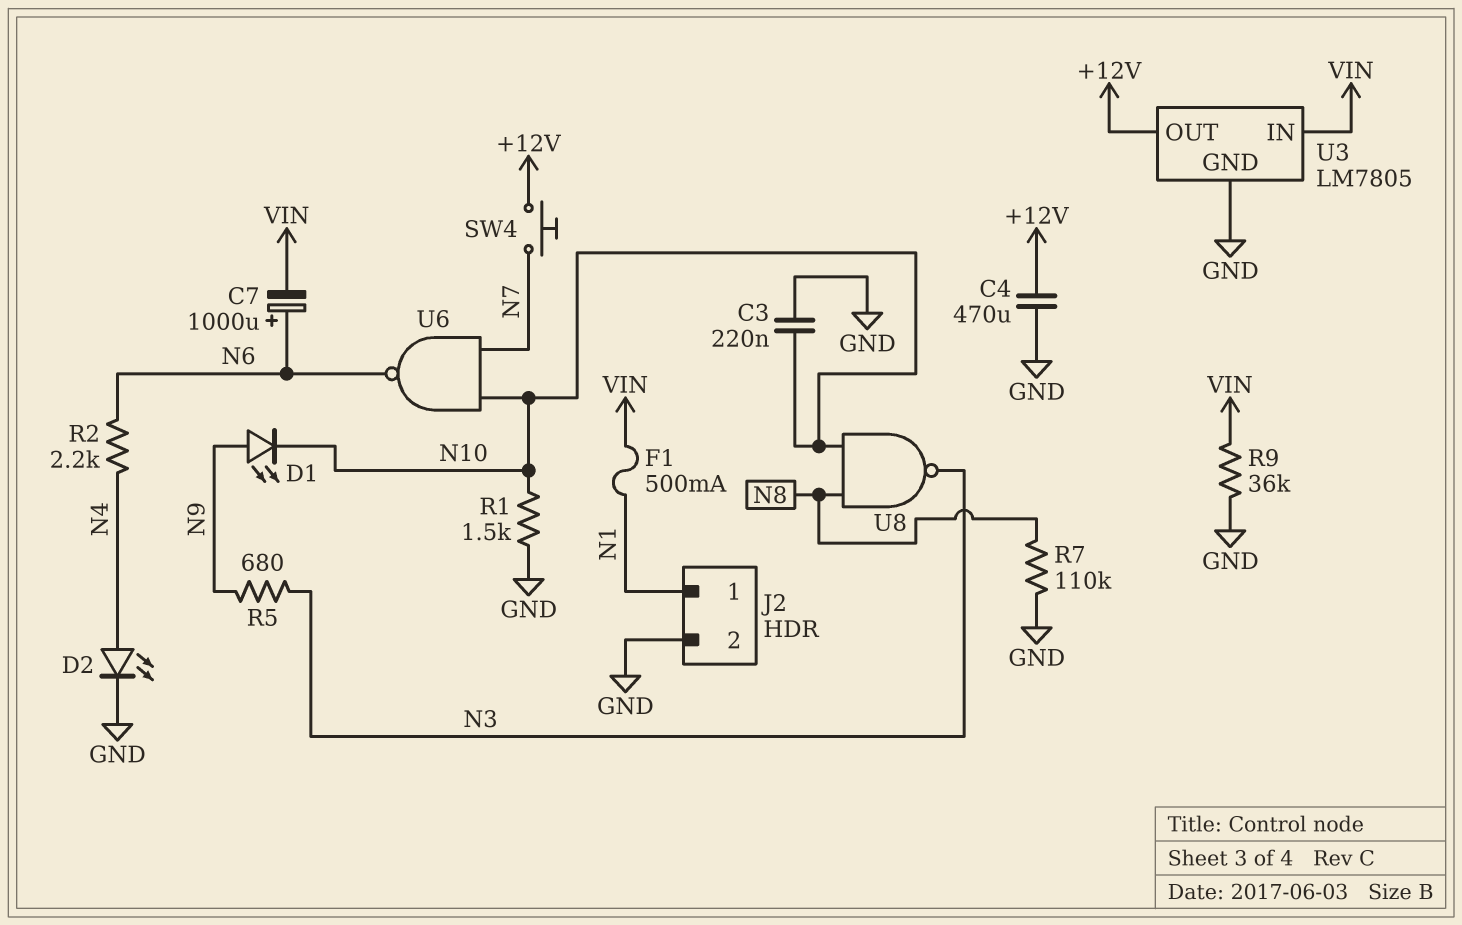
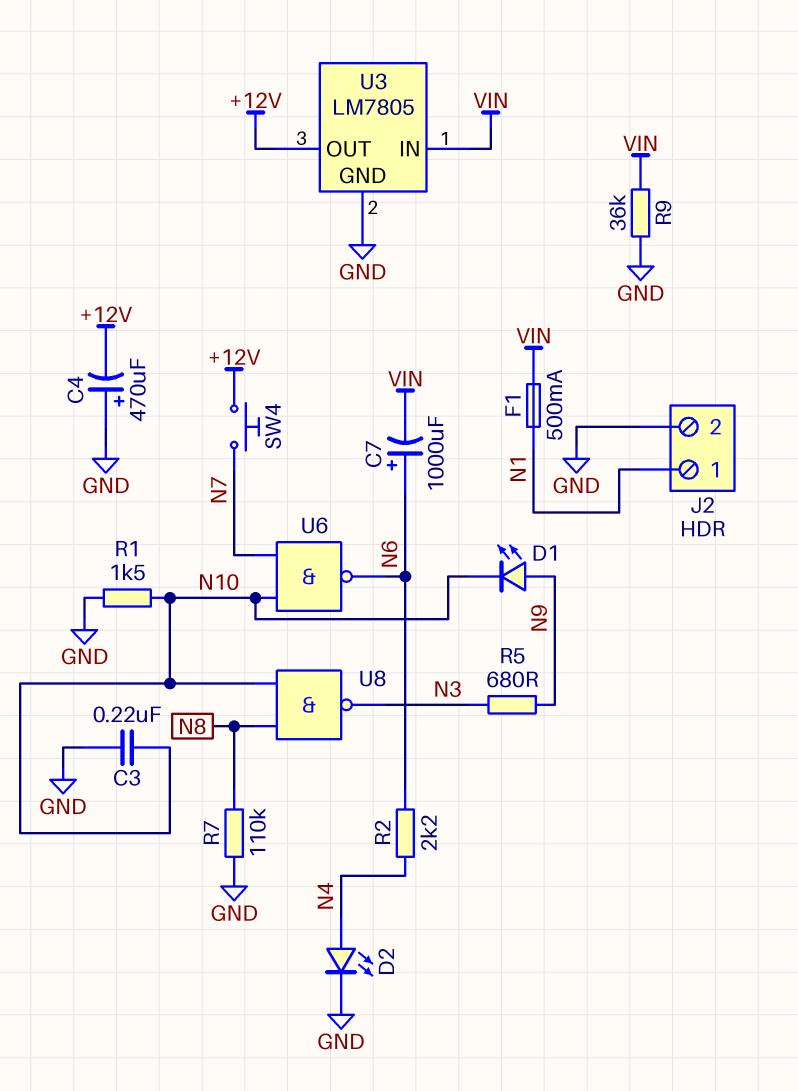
C4: 470uF (+12V, GND) -> 470uF (plus GND, minus +12V)

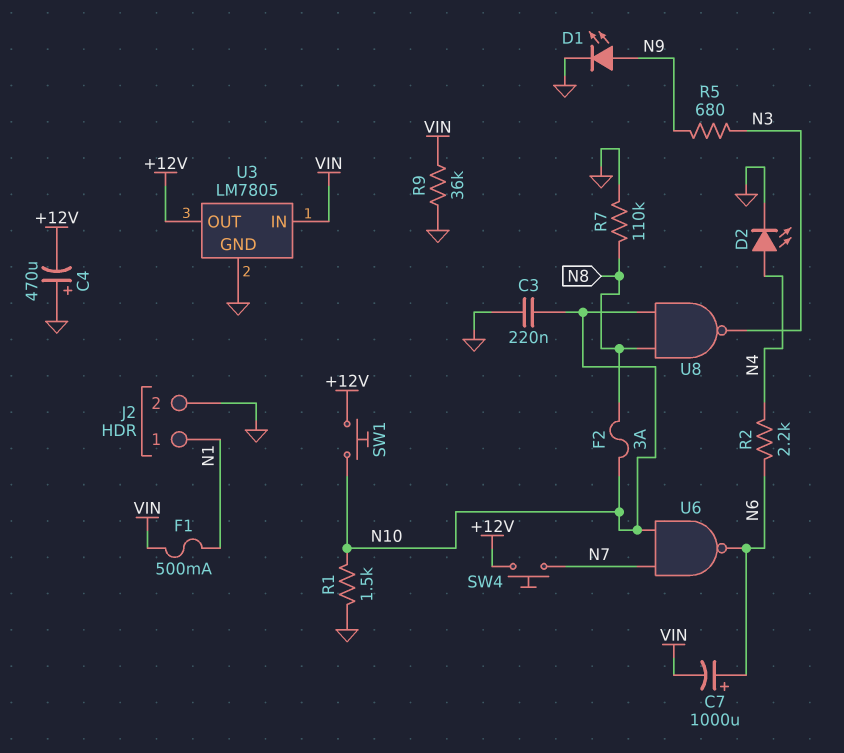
D1: LED (A N9, K N10) -> LED (A N9, K GND)
F2: none -> 3A (N8, N10)
SW1: none -> button (+12V, N10)

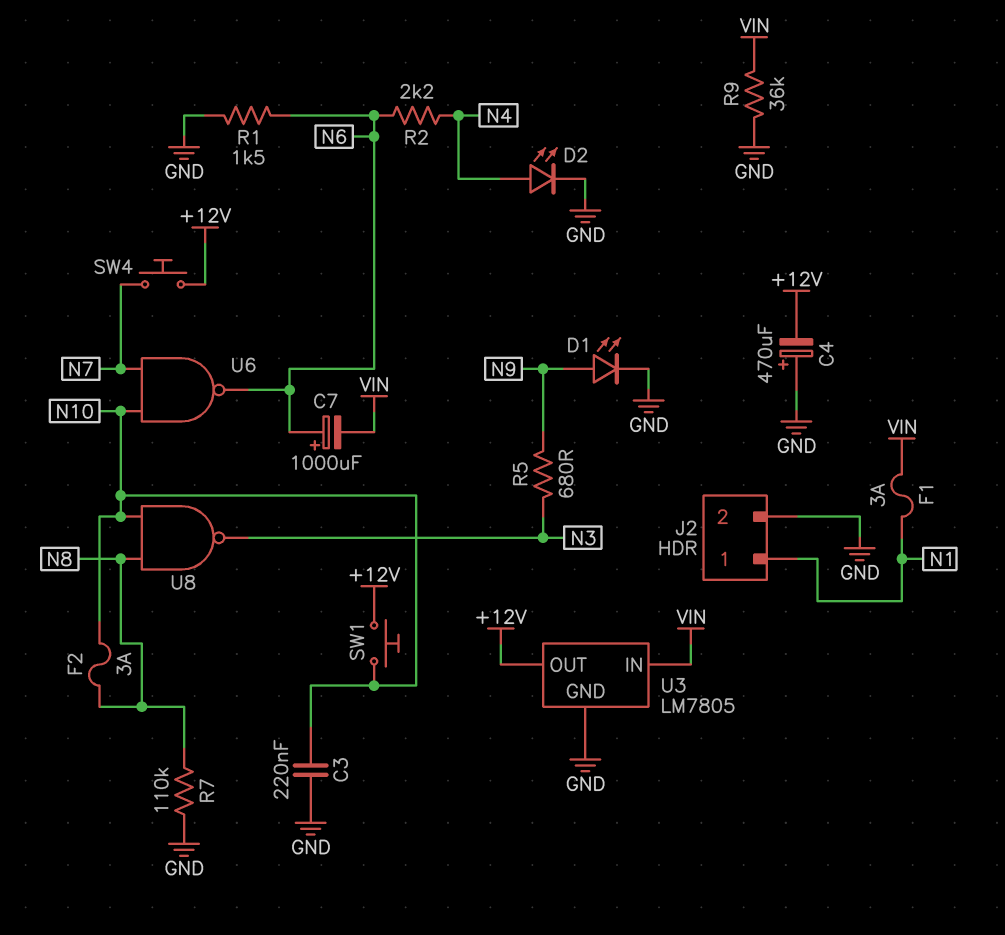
F1: 500mA (N1, VIN) -> 3A (N1, VIN)
R1: 1.5k (GND, N10) -> 1.5k (GND, N6)

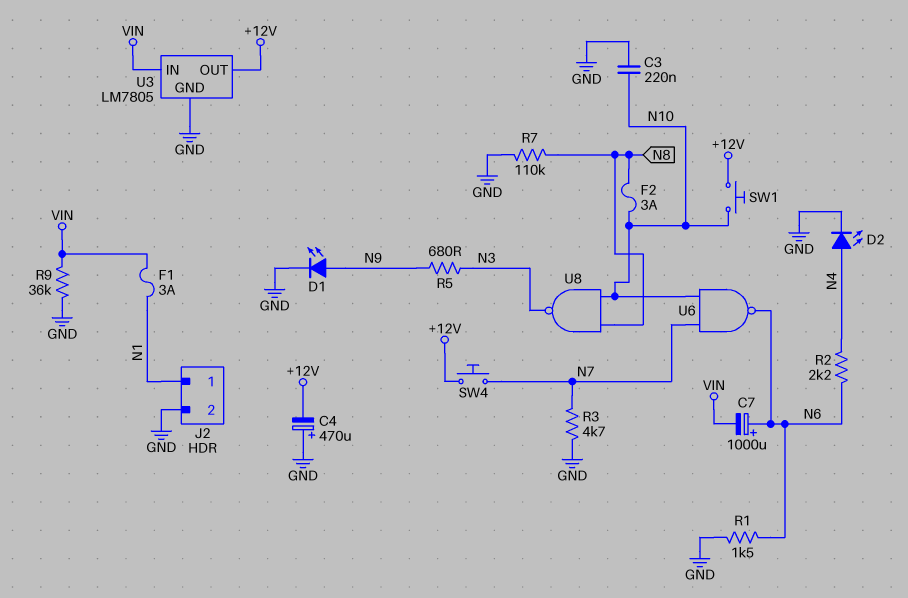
R3: none -> 4.7k (GND, N7)

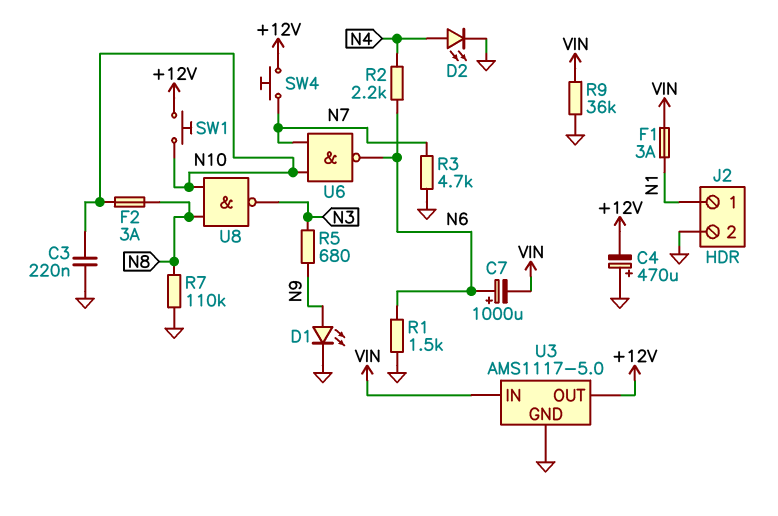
U3: LM7805 -> AMS1117-5.0

